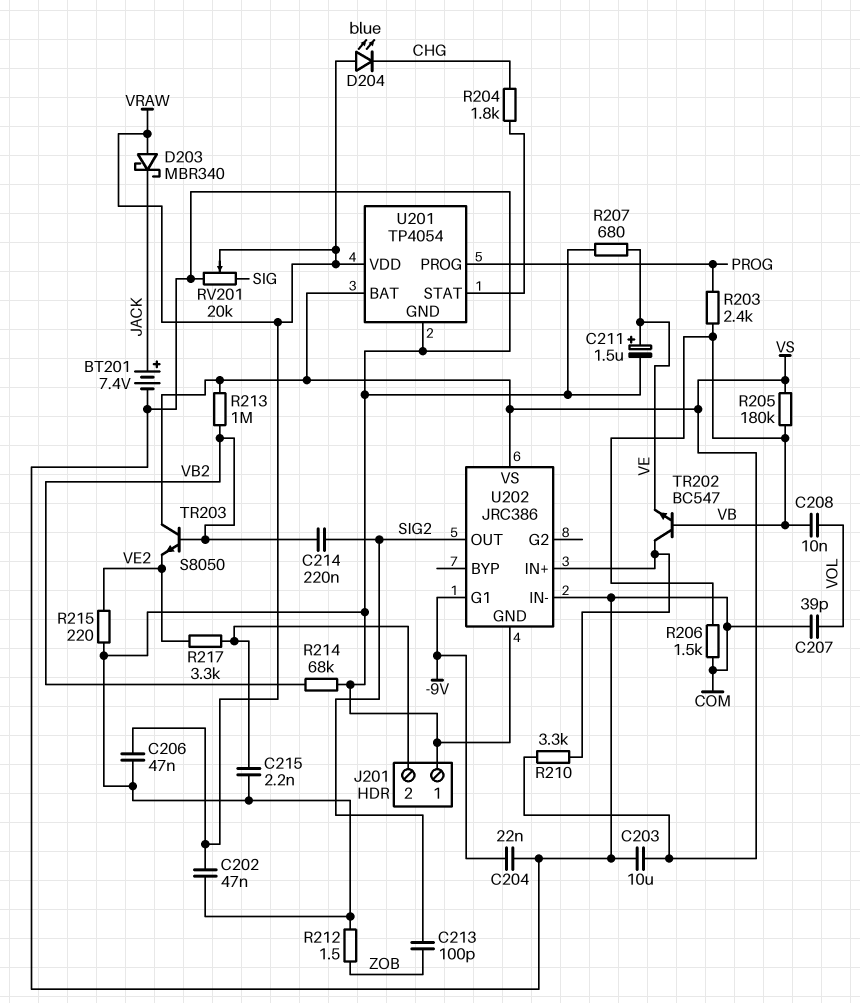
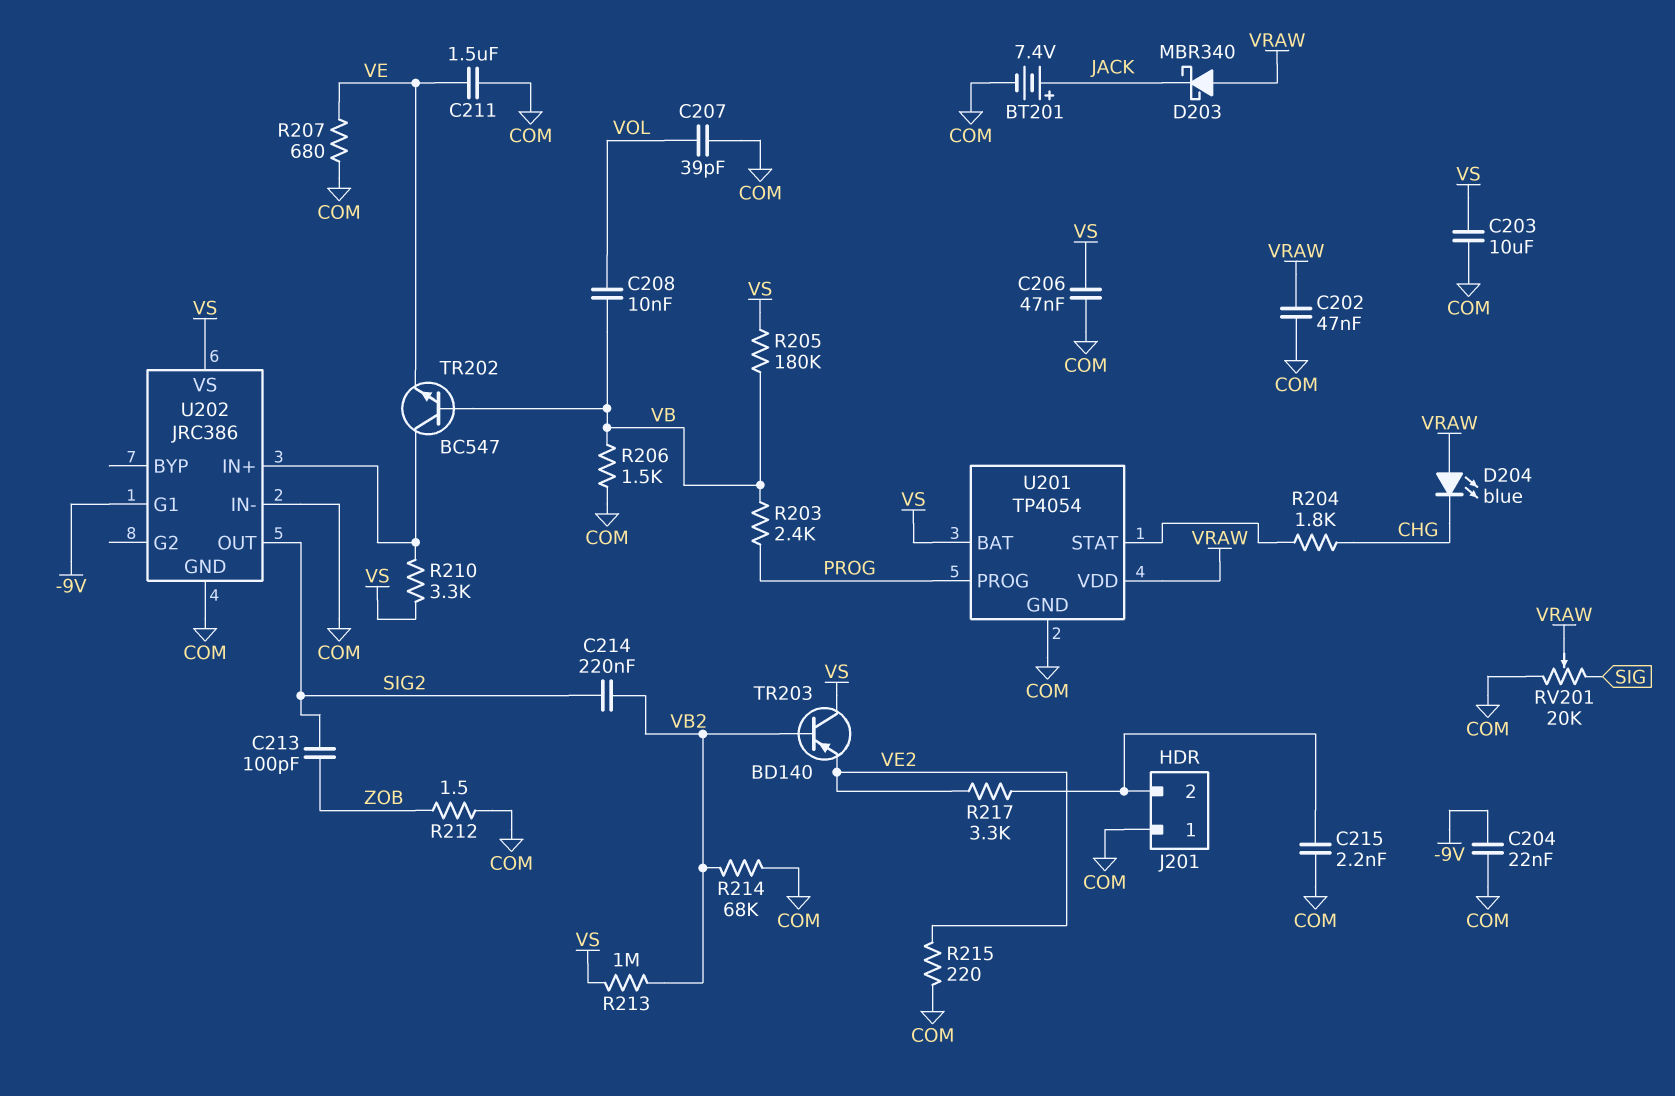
C206: 47nF (COM, VRAW) -> 47nF (COM, VS)
C211: 1.5uF (plus VE, minus COM) -> 1.5uF (COM, VE)
TR203: NPN S8050 (B VB2, C VS, E VE2) -> PNP BD140 (B VB2, C VS, E VE2)

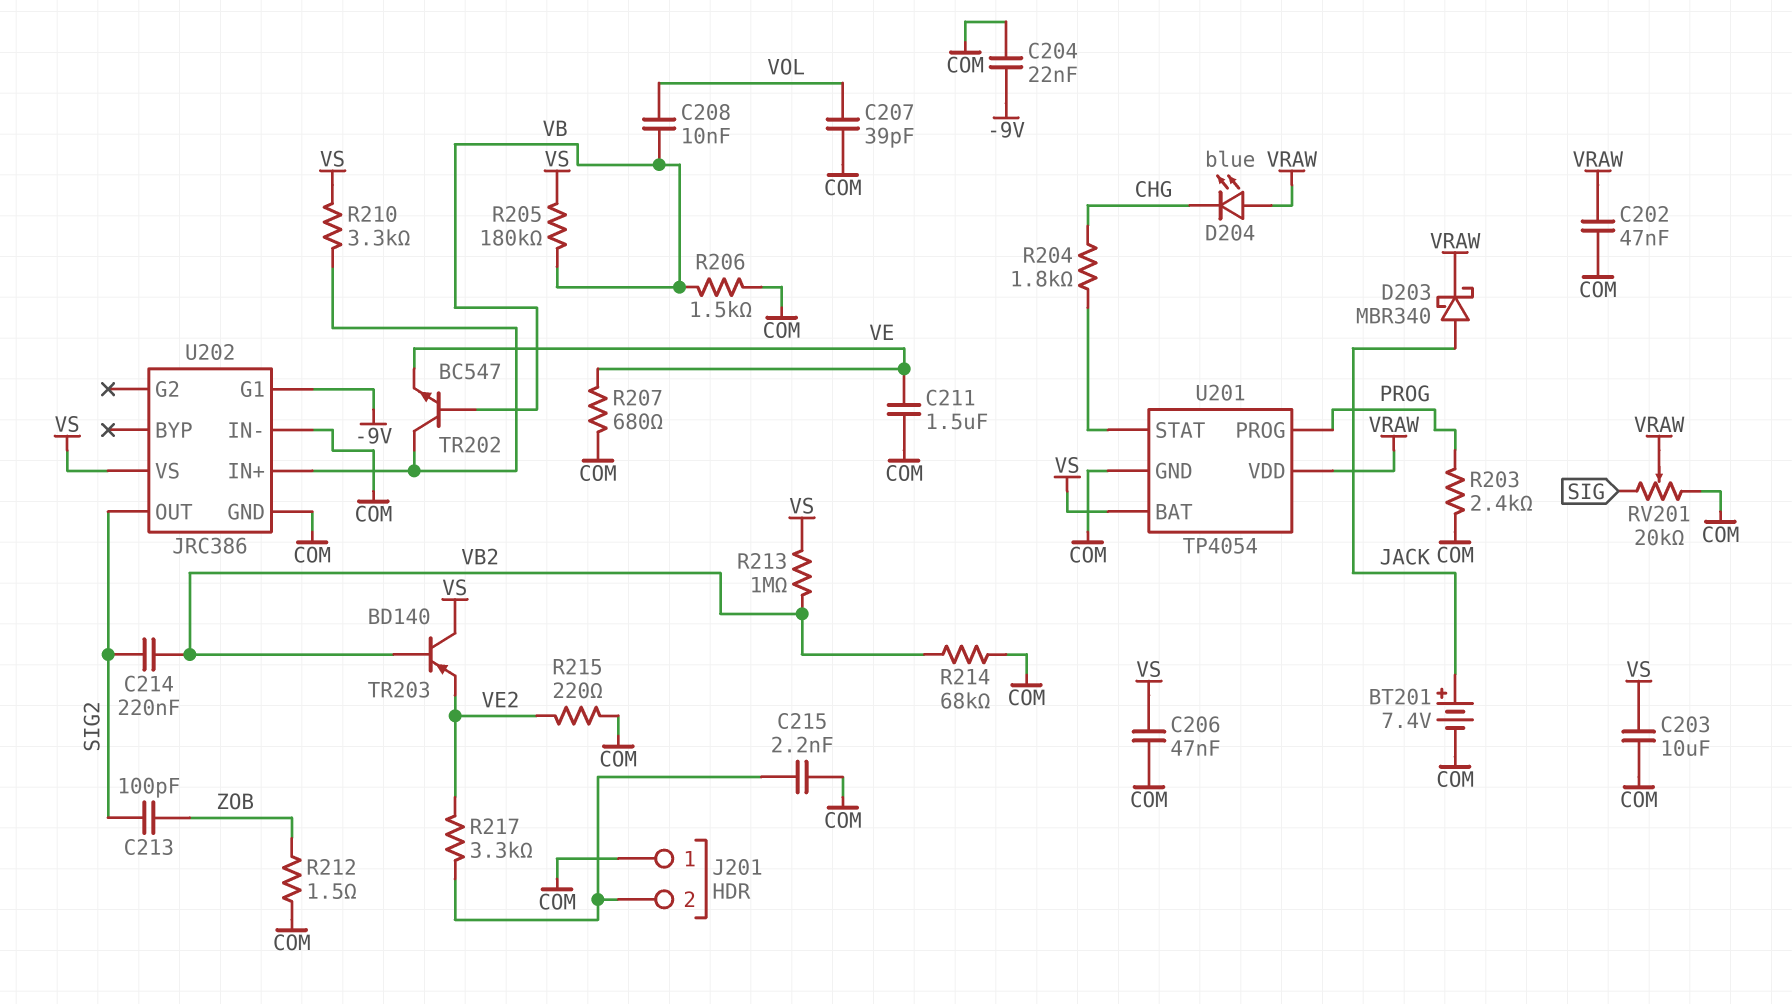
D203: schottky MBR340 (A VRAW, K JACK) -> schottky MBR340 (A JACK, K VRAW)
R203: 2.4k (PROG, VB) -> 2.4k (COM, PROG)

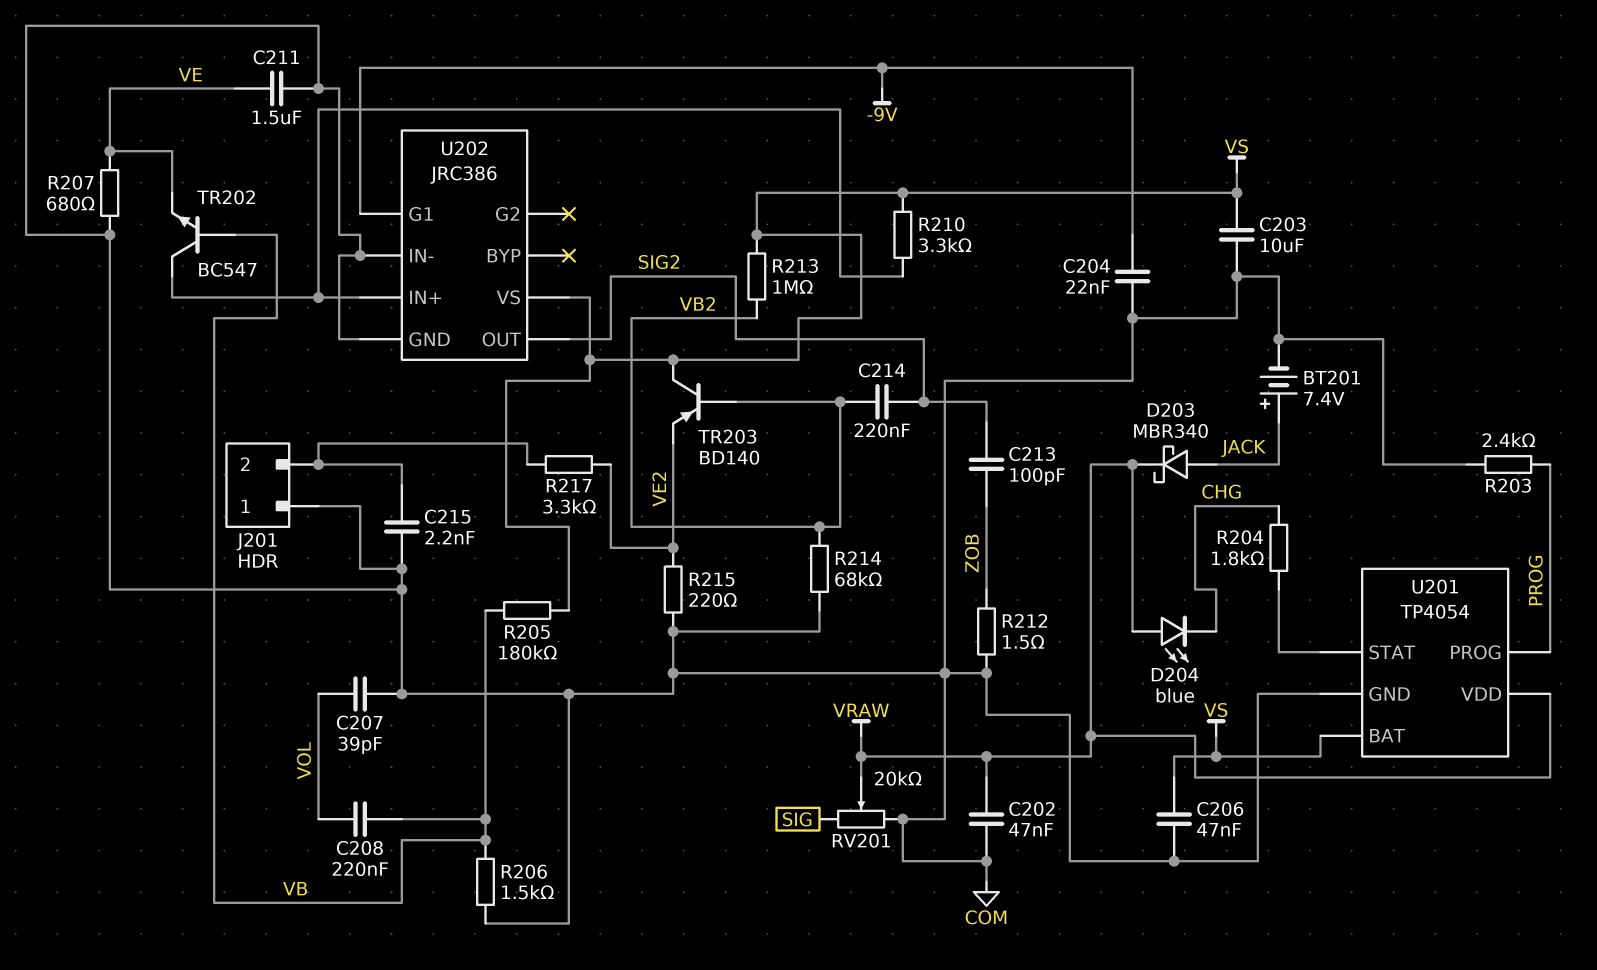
C208: 10nF (VB, VOL) -> 220nF (VB, VOL)

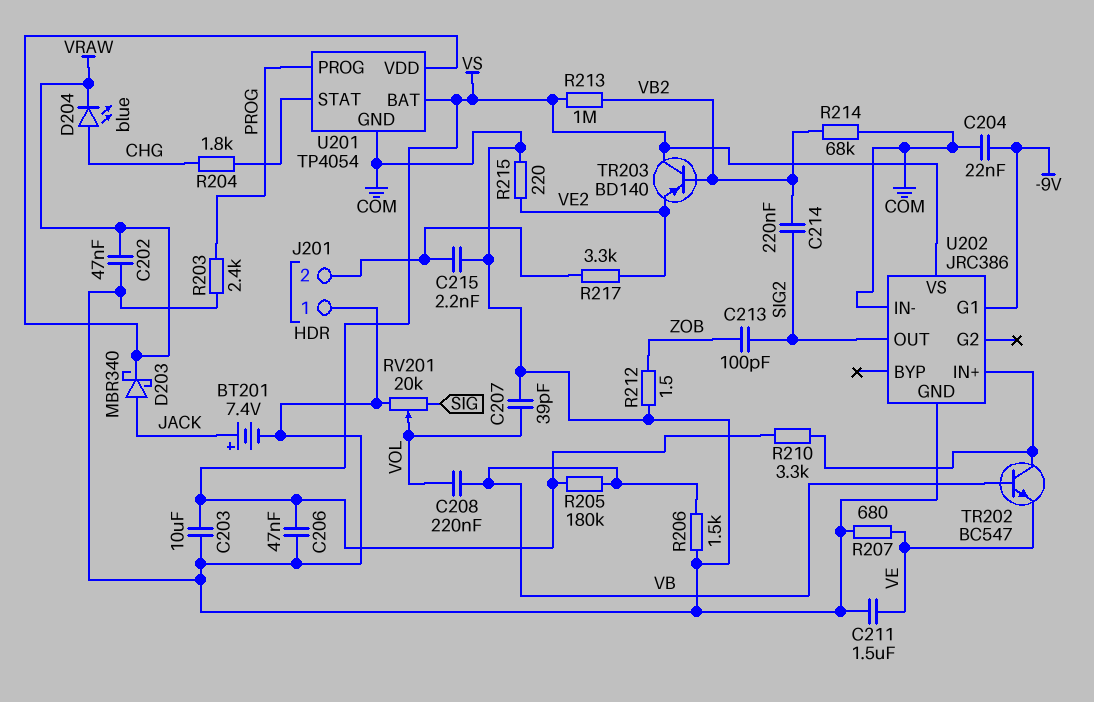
D204: LED blue (A VRAW, K CHG) -> LED blue (A CHG, K VRAW)
RV201: 20k (COM, SIG, wiper VRAW) -> 20k (COM, SIG, wiper VOL)

